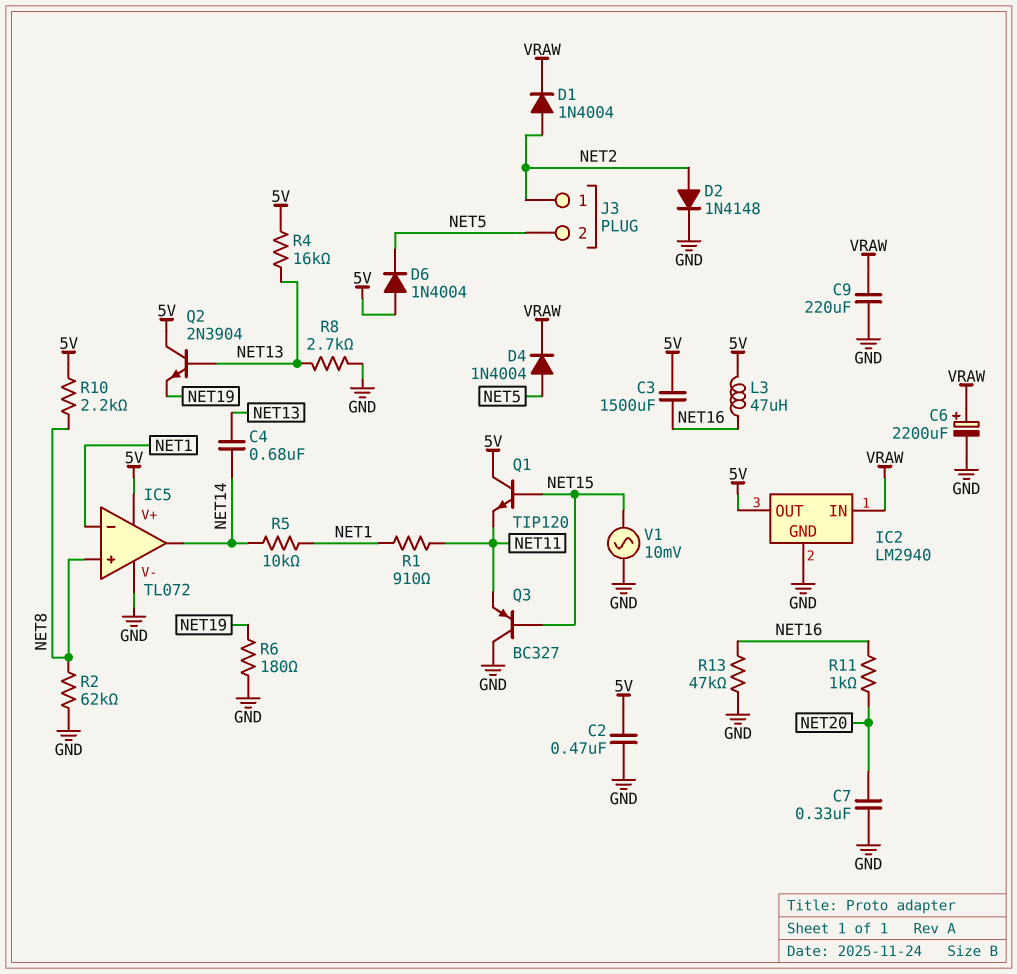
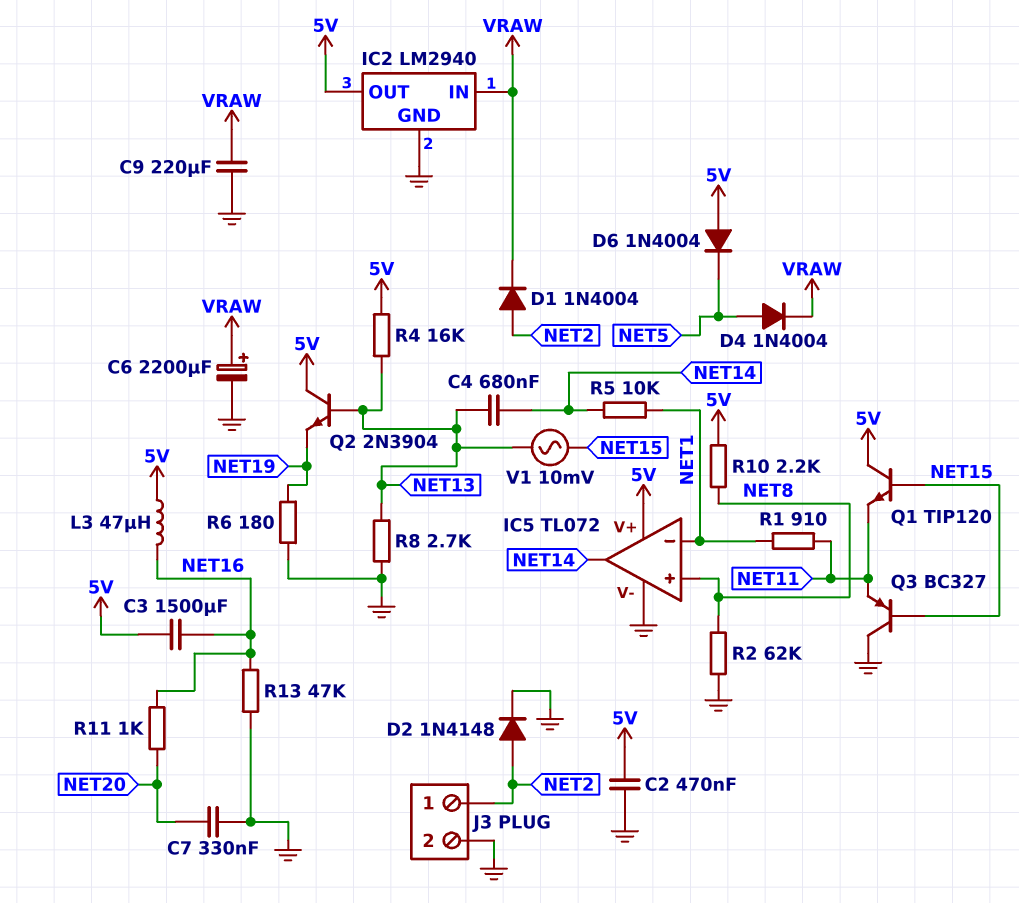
J3 pin 2: NET5 -> GND
V1: AC 10mV (GND, NET15) -> AC 10mV (NET13, NET15)

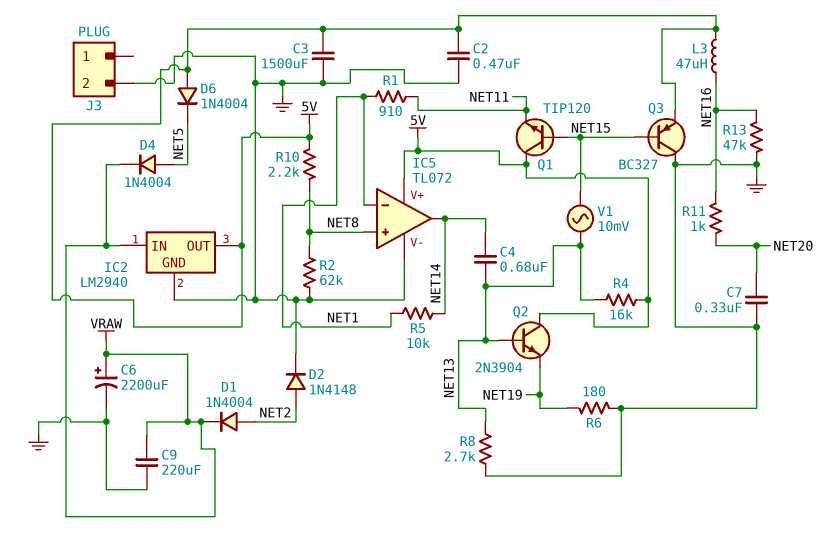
C3: 1500uF (5V, NET16) -> 1500uF (5V, GND)
J3 pin 1: NET2 -> none
Q3: PNP BC327 (B NET15, C GND, E NET11) -> PNP BC327 (B NET15, C GND, E 5V)

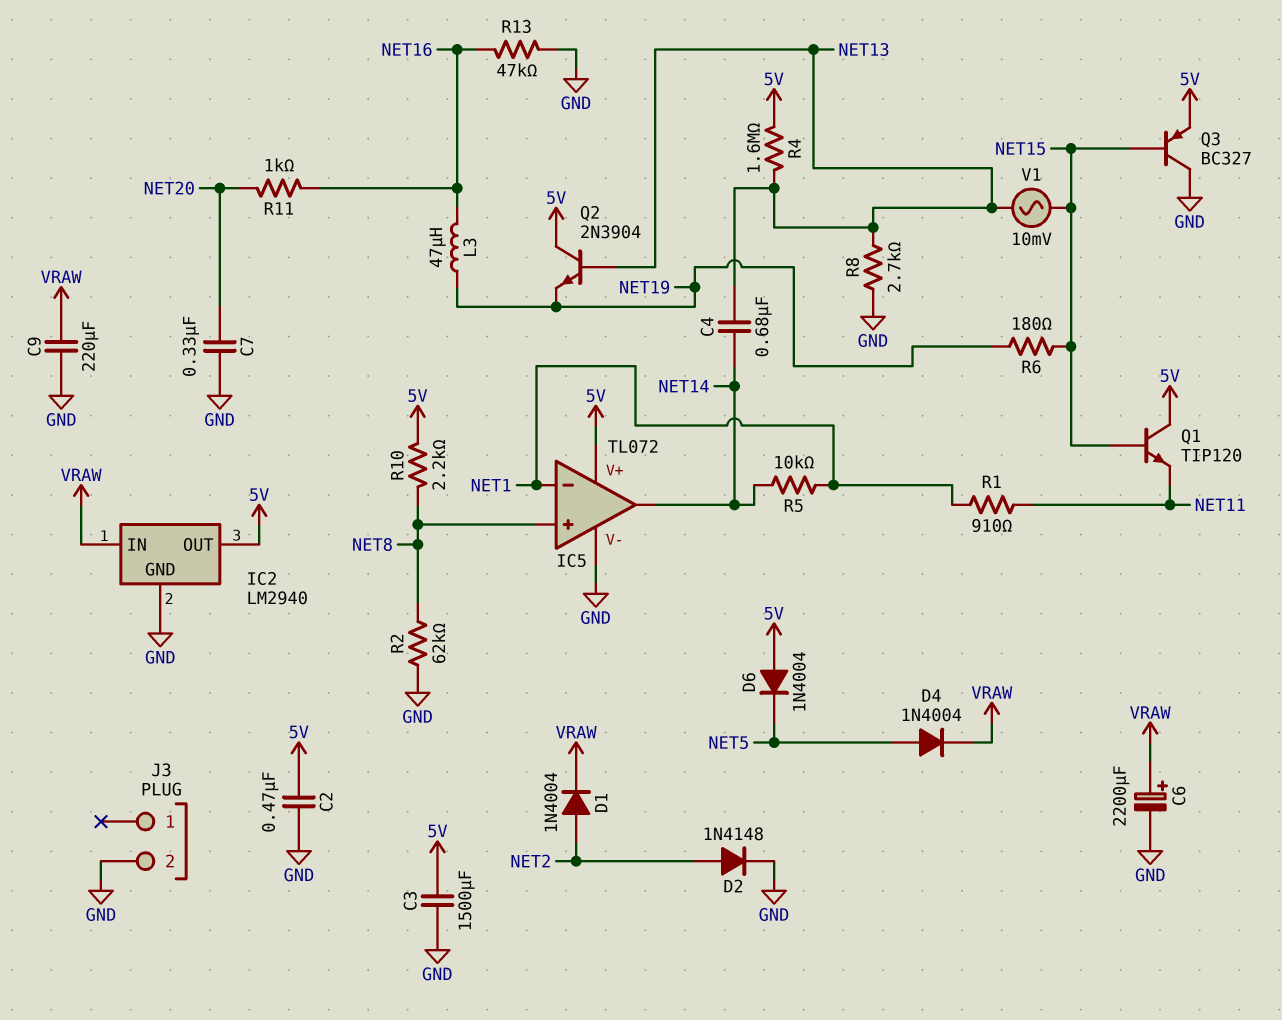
L3: 47uH (5V, NET16) -> 47uH (NET16, NET19)
R4: 16k (5V, NET13) -> 1.6M (5V, NET13)
R6: 180 (GND, NET19) -> 180 (NET15, NET19)

